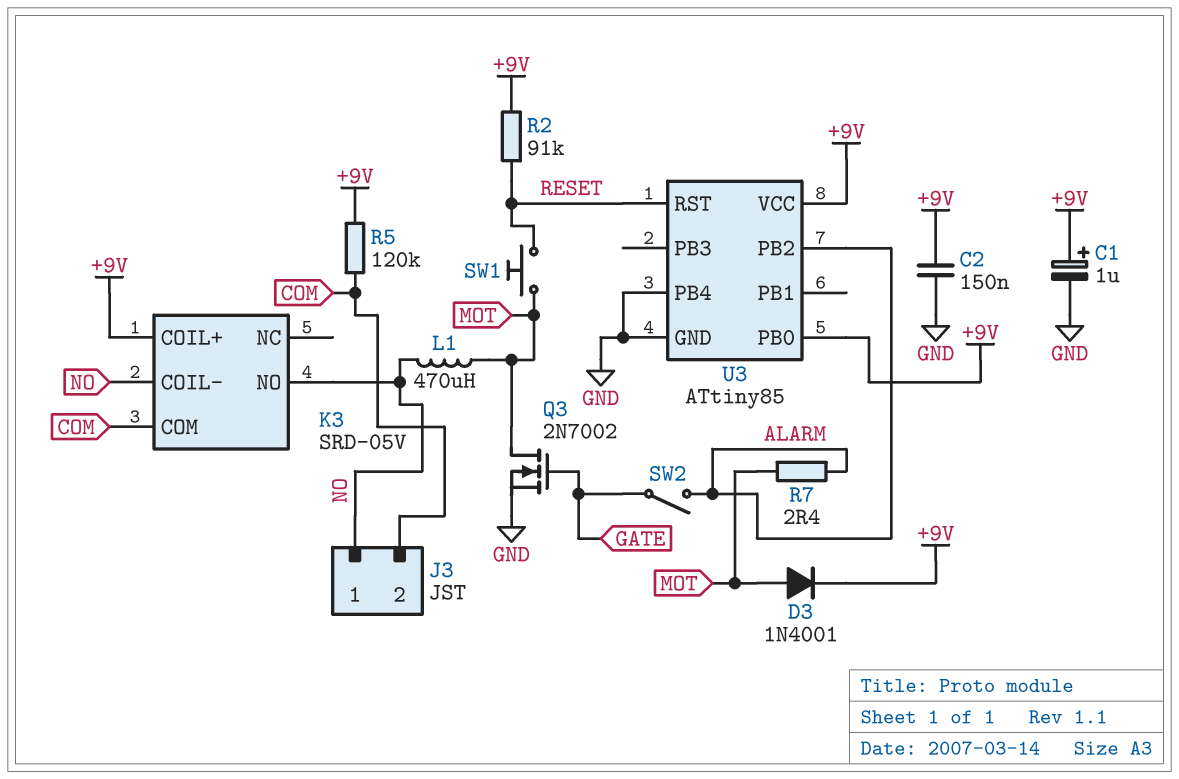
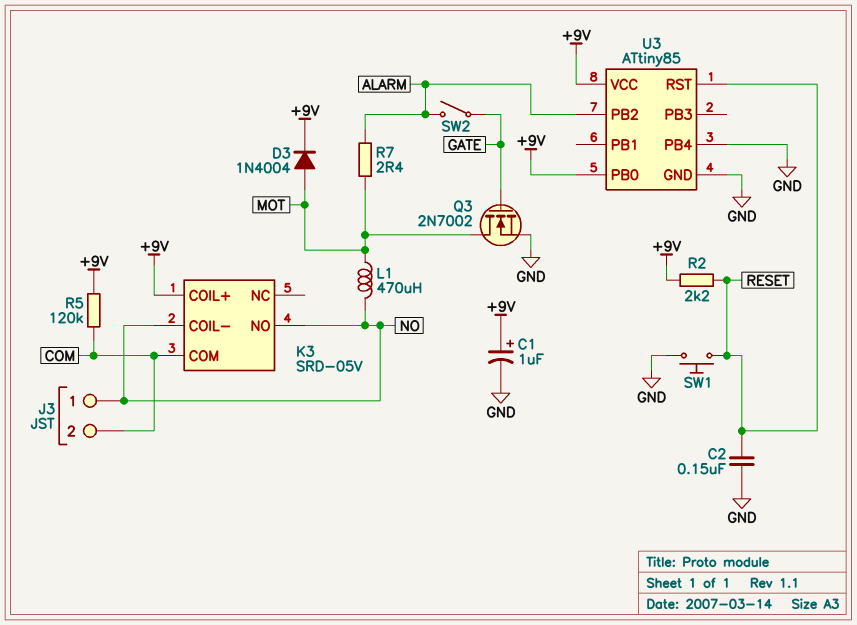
C2: 150nF (+9V, GND) -> 150nF (GND, RESET)
D3: diode 1N4001 (A MOT, K +9V) -> diode 1N4004 (A MOT, K +9V)
R2: 91k (+9V, RESET) -> 2.2k (+9V, RESET)
SW1: button (MOT, RESET) -> button (GND, RESET)

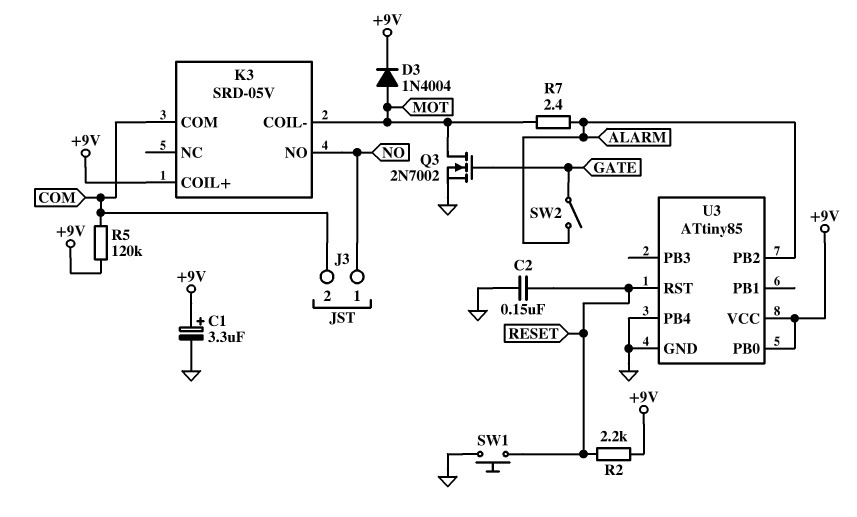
C1: 1uF (plus +9V, minus GND) -> 3.3uF (plus +9V, minus GND)
K3 pin COIL-: NO -> MOT
L1: 470uH (MOT, NO) -> none

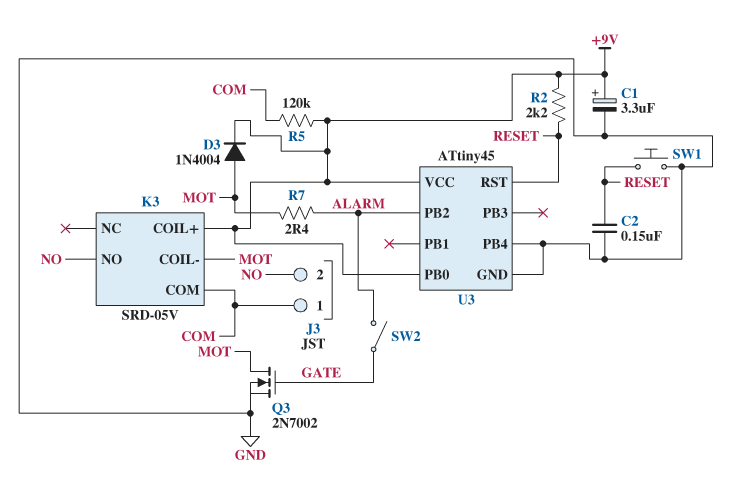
J3 pin 1: NO -> COM
J3 pin 2: COM -> NO
U3: ATtiny85 -> ATtiny45

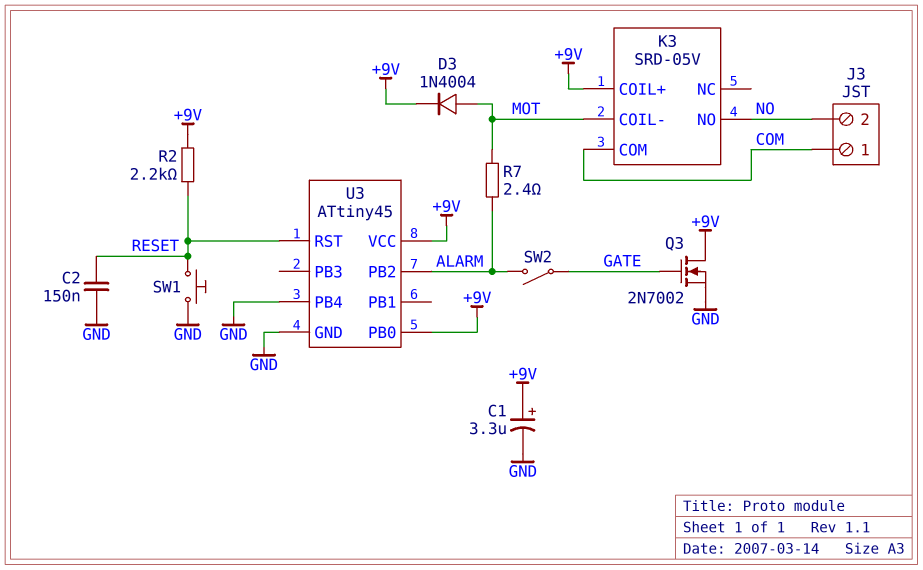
Q3: NMOS 2N7002 (G GATE, D MOT, S GND) -> NMOS 2N7002 (G GATE, D +9V, S GND)
R5: 120k (+9V, COM) -> none

